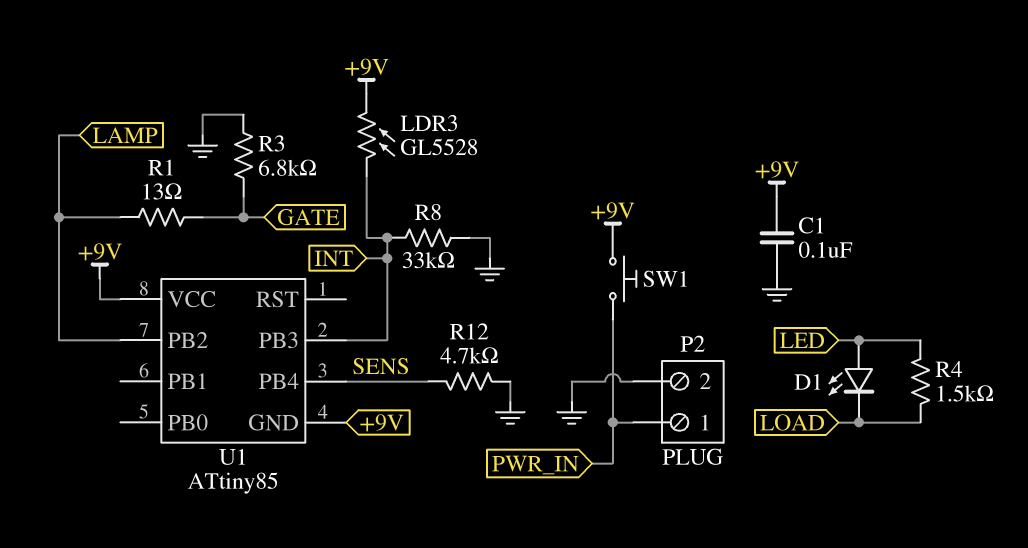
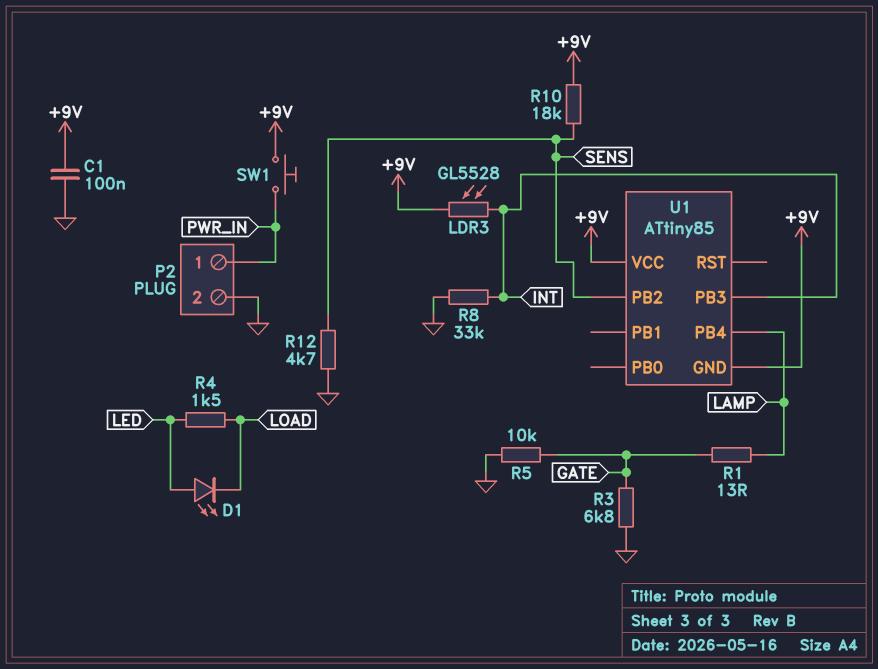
R5: none -> 10k (GATE, GND)
R10: none -> 18k (+9V, SENS)
U1 pin PB2: LAMP -> SENS
U1 pin PB4: SENS -> LAMP

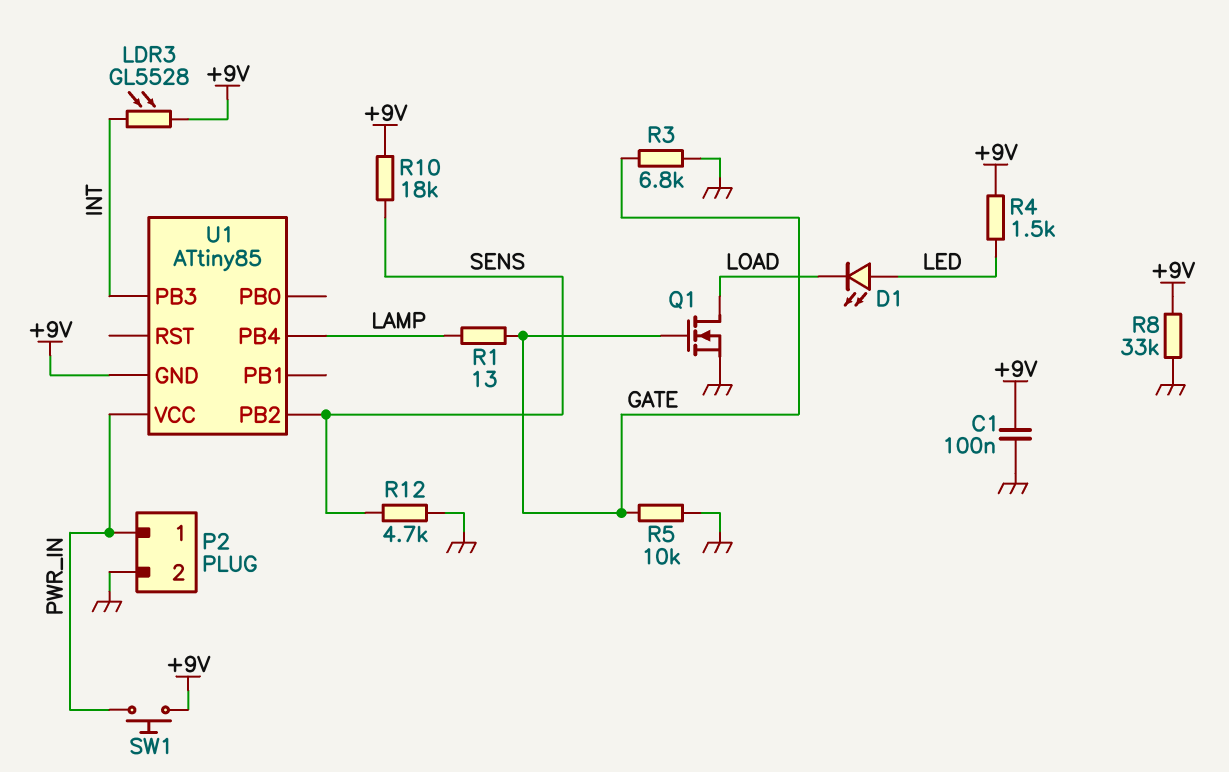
Q1: none -> NMOS (G GATE, D LOAD, S GND)
R4: 1.5k (LED, LOAD) -> 1.5k (+9V, LED)
R8: 33k (GND, INT) -> 33k (+9V, GND)
U1 pin VCC: +9V -> PWR_IN

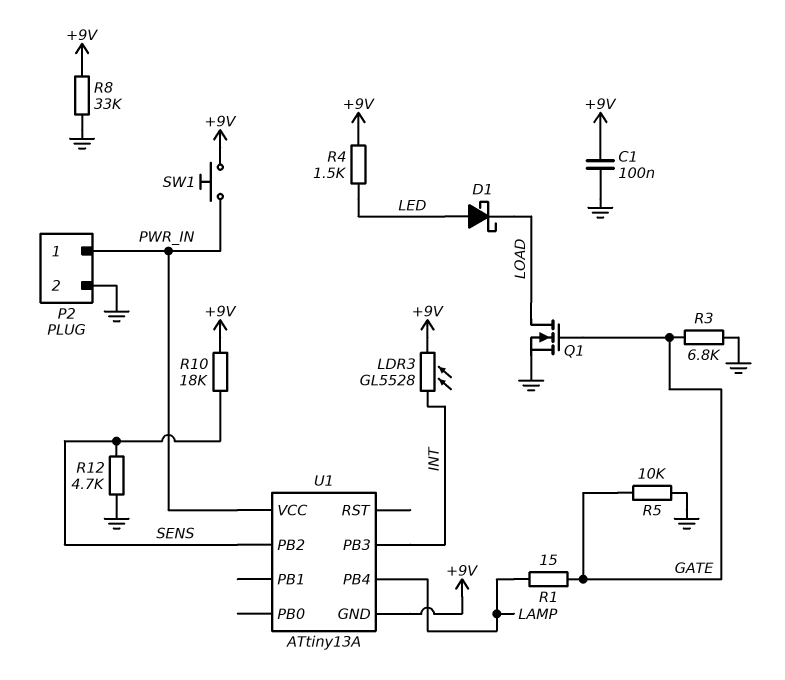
D1: LED (A LED, K LOAD) -> schottky (A LED, K LOAD)
R1: 13 (GATE, LAMP) -> 15 (GATE, LAMP)
U1: ATtiny85 -> ATtiny13A

